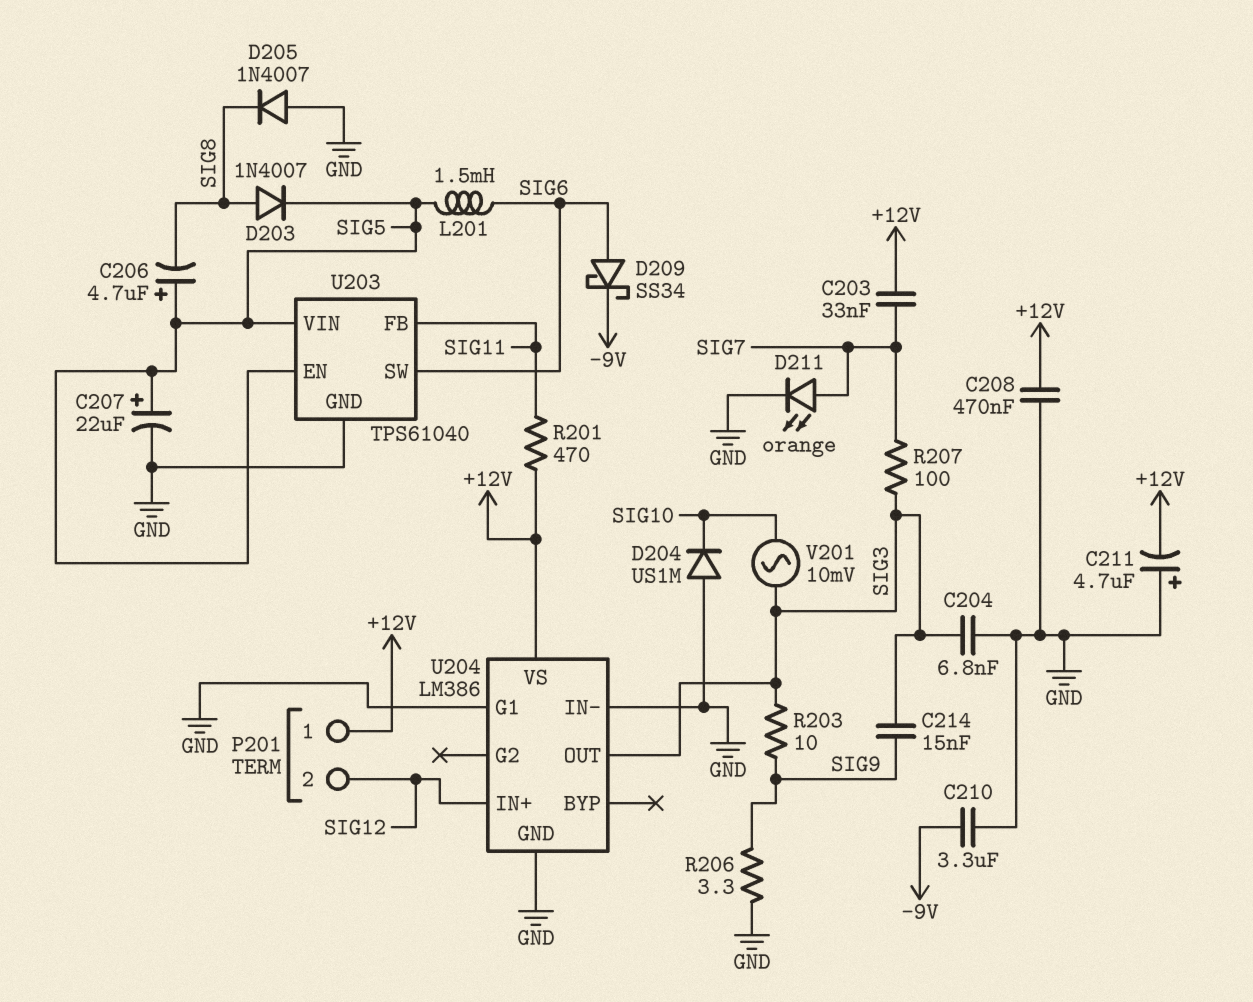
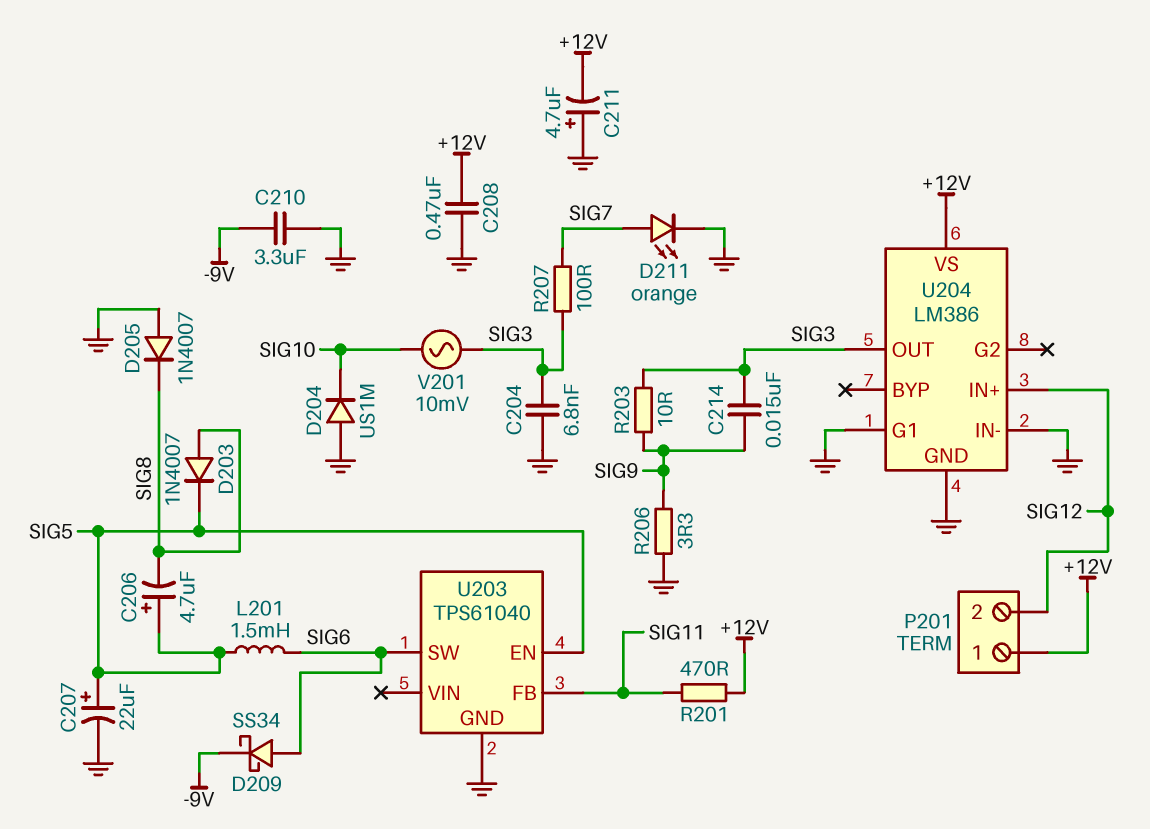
C203: 33nF (+12V, SIG7) -> none
U203 pin VIN: SIG5 -> none

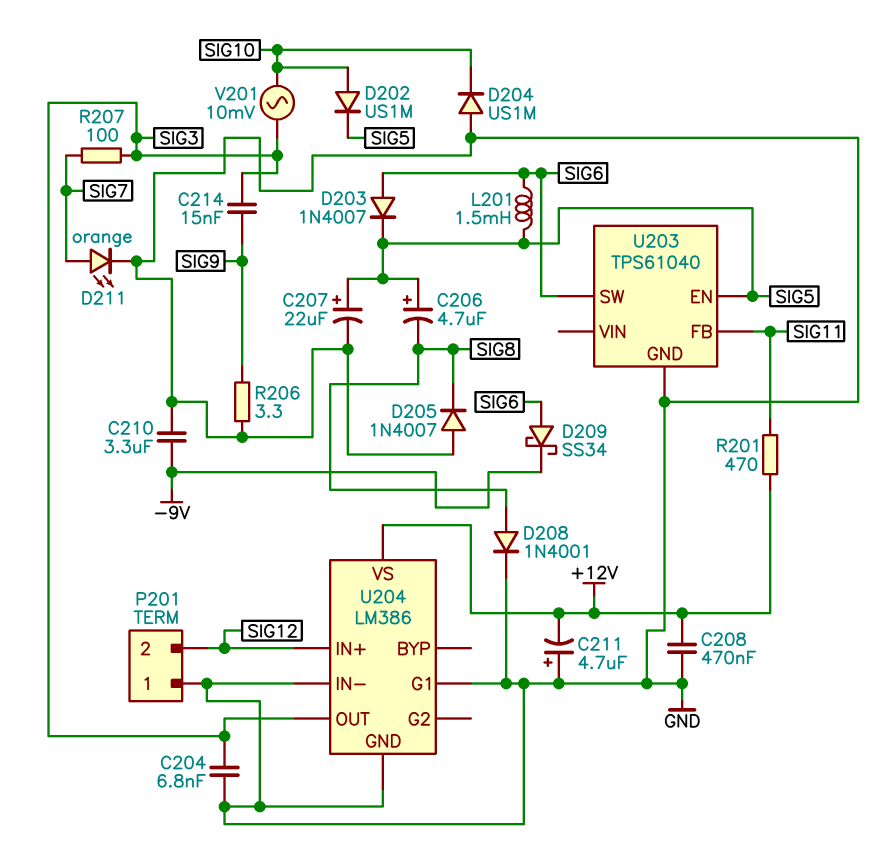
D202: none -> diode US1M (A SIG10, K SIG5)
D203: diode 1N4007 (A SIG8, K SIG5) -> diode 1N4007 (A SIG6, K SIG5)
D208: none -> diode 1N4001 (A SIG8, K GND)
P201 pin 1: +12V -> GND
R203: 10 (SIG3, SIG9) -> none

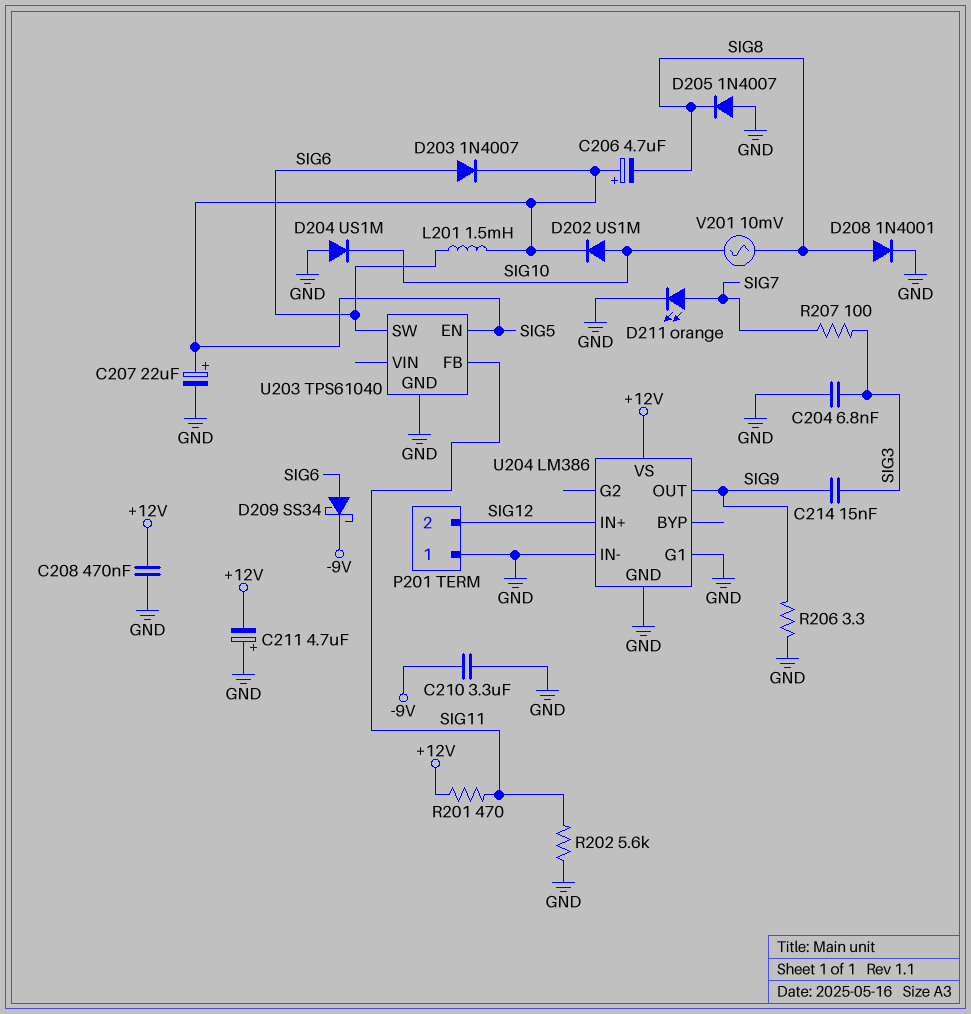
R202: none -> 5.6k (GND, SIG11)
U204 pin OUT: SIG3 -> SIG9
V201: AC 10mV (SIG3, SIG10) -> AC 10mV (SIG8, SIG10)

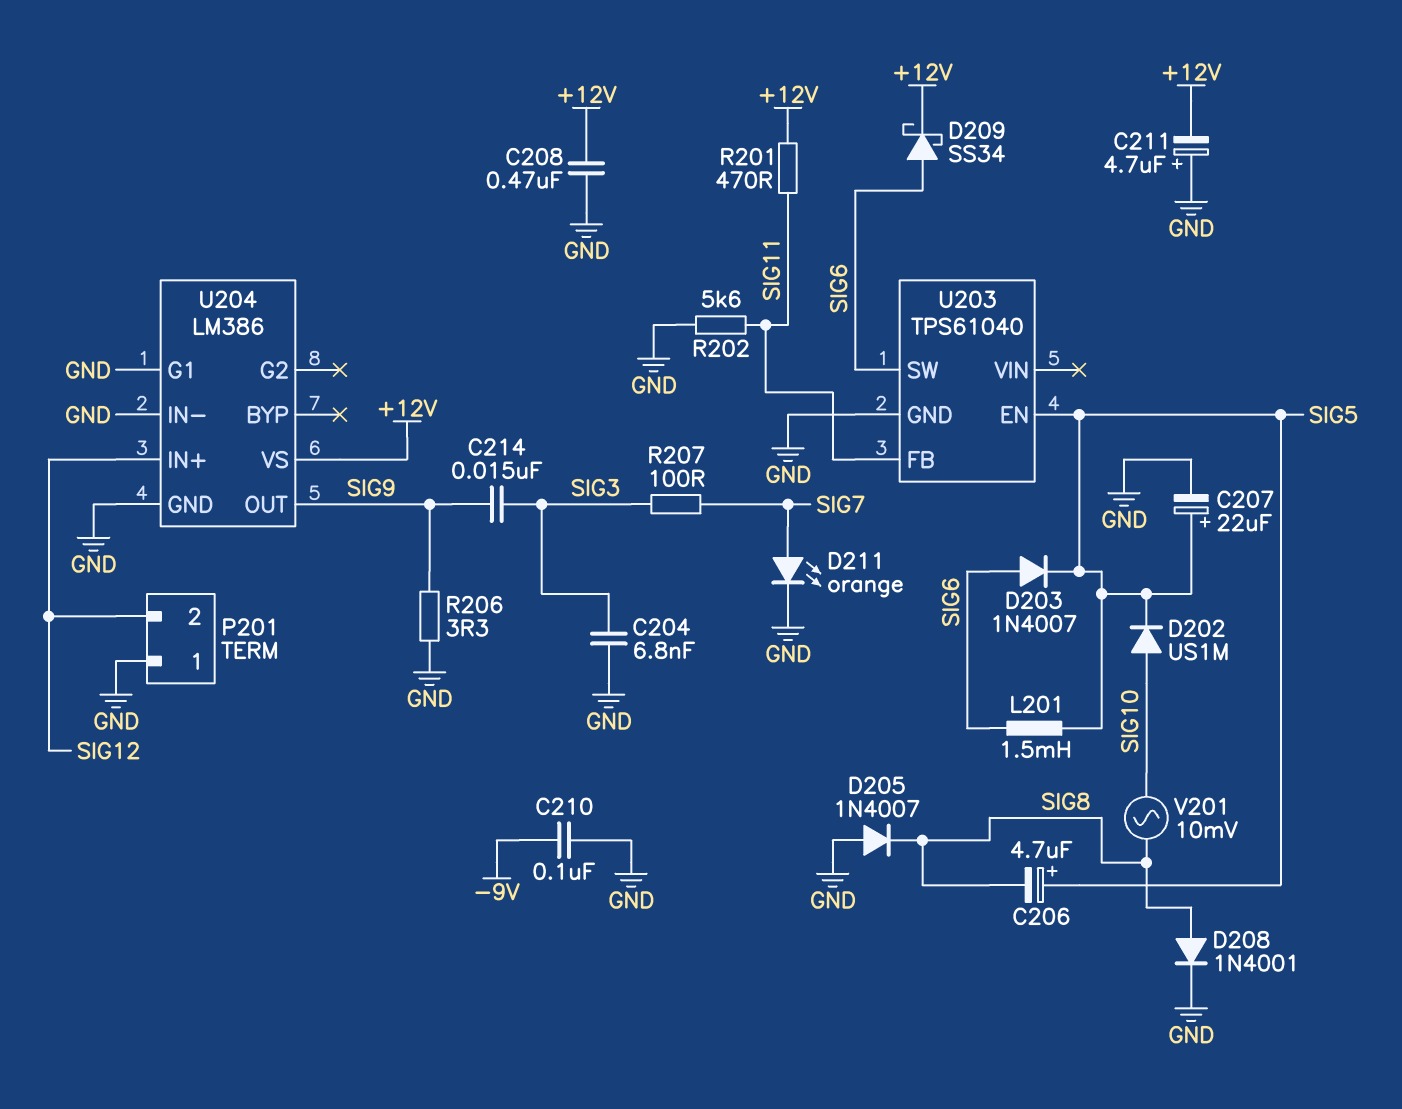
C210: 3.3uF (-9V, GND) -> 100nF (-9V, GND)
D204: diode US1M (A GND, K SIG10) -> none
D209: schottky SS34 (A SIG6, K -9V) -> schottky SS34 (A SIG6, K +12V)

